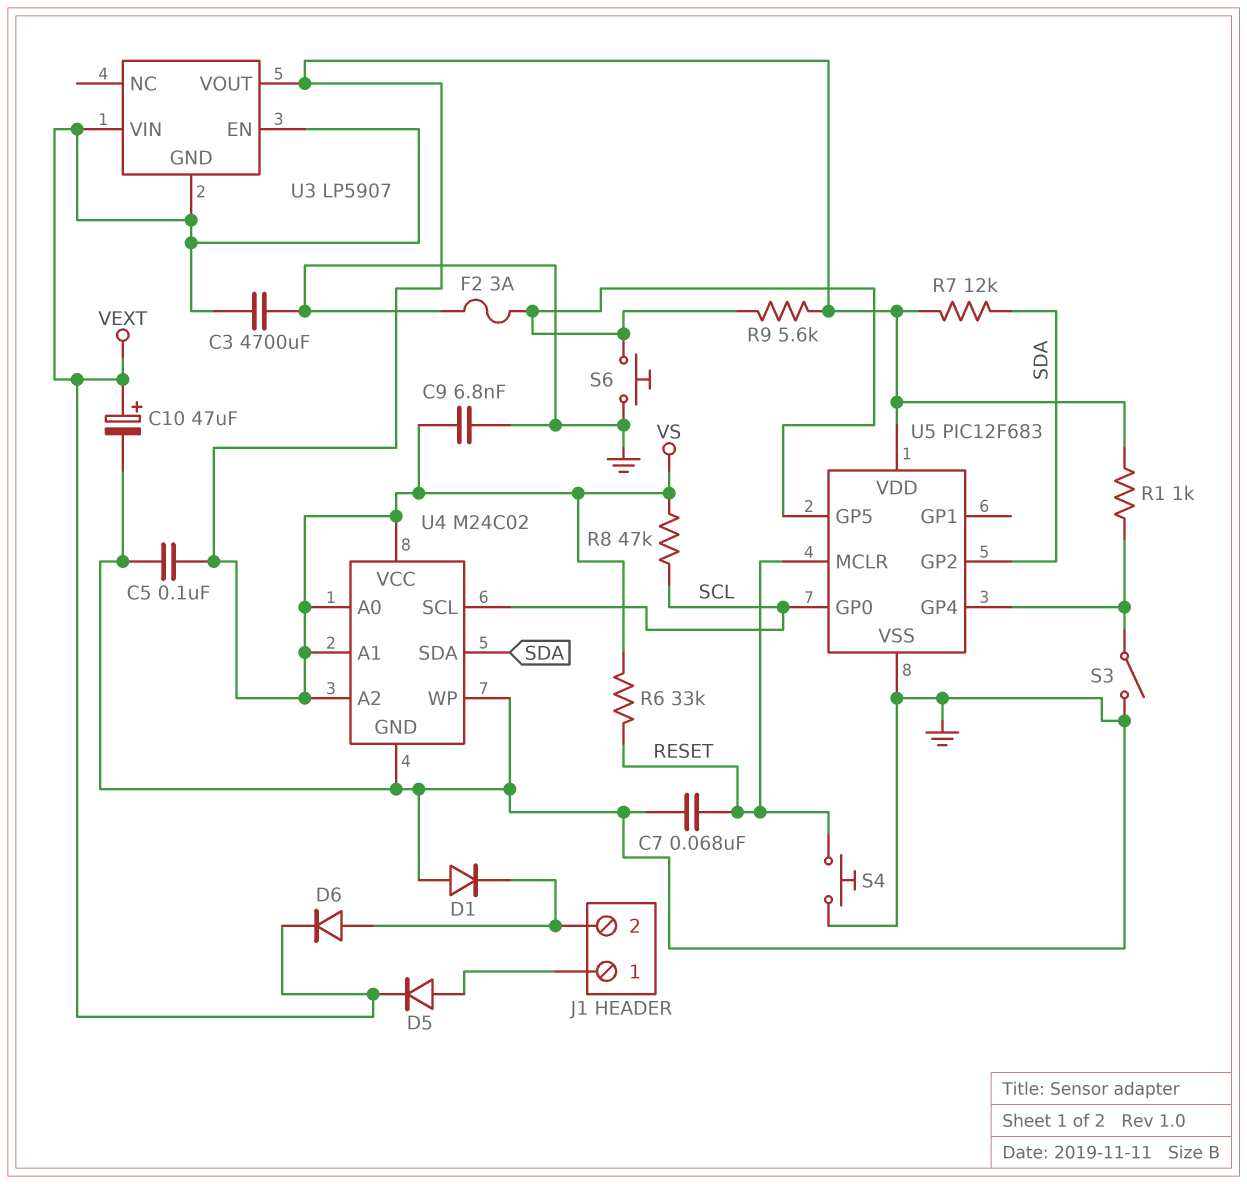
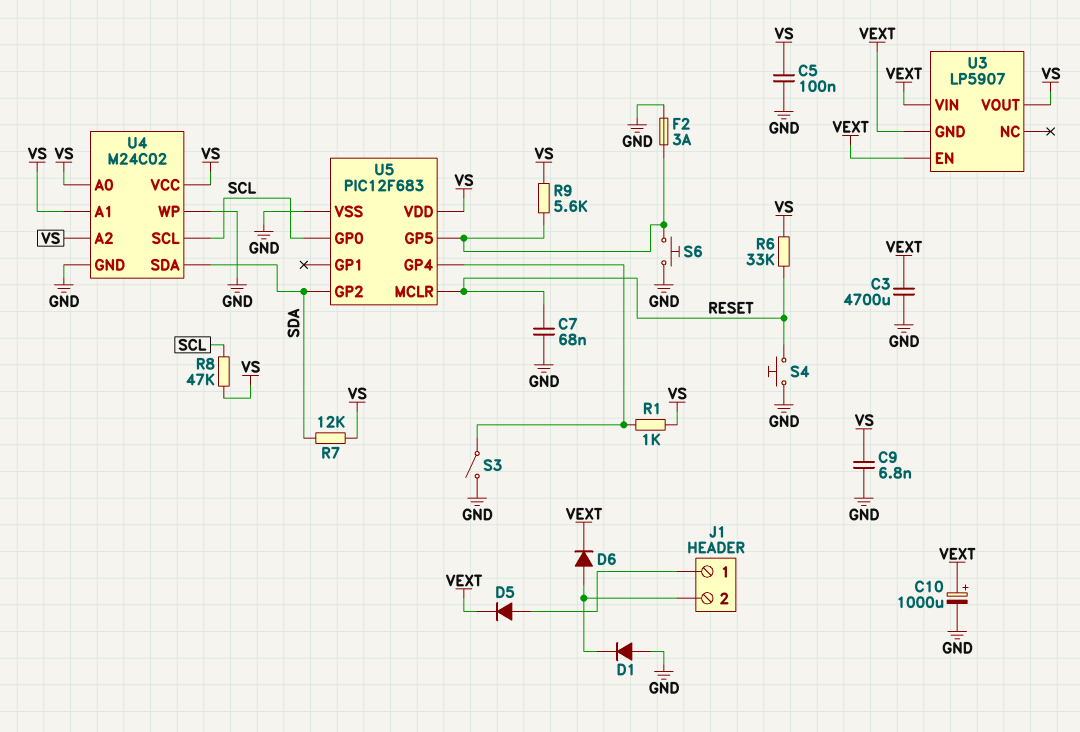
C10: 47uF (plus VEXT, minus GND) -> 1000uF (plus VEXT, minus GND)

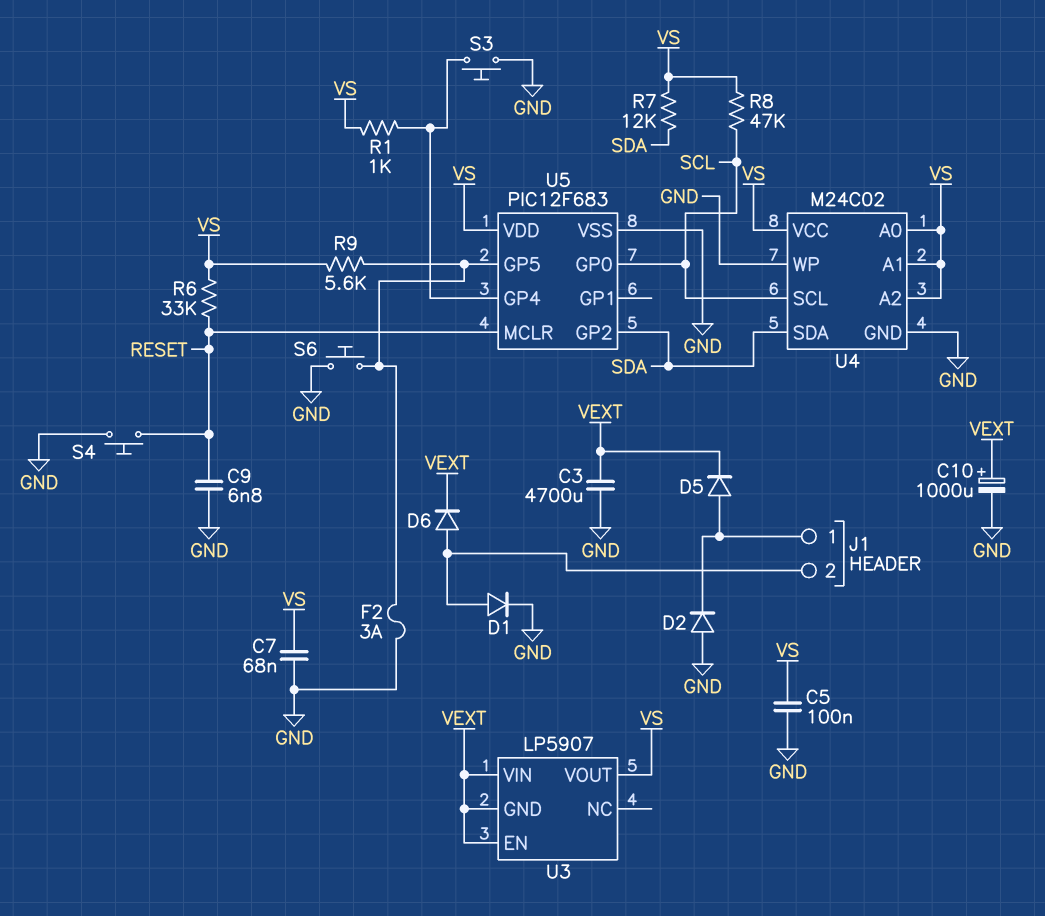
C7: 68nF (GND, RESET) -> 68nF (GND, VS)
C9: 6.8nF (GND, VS) -> 6.8nF (GND, RESET)
D1: diode (A GND, K J1/2) -> diode (A J1/2, K GND)
D2: none -> diode (A GND, K J1/1)
S3: switch (GND, U5/GP4) -> button (GND, U5/GP4)

